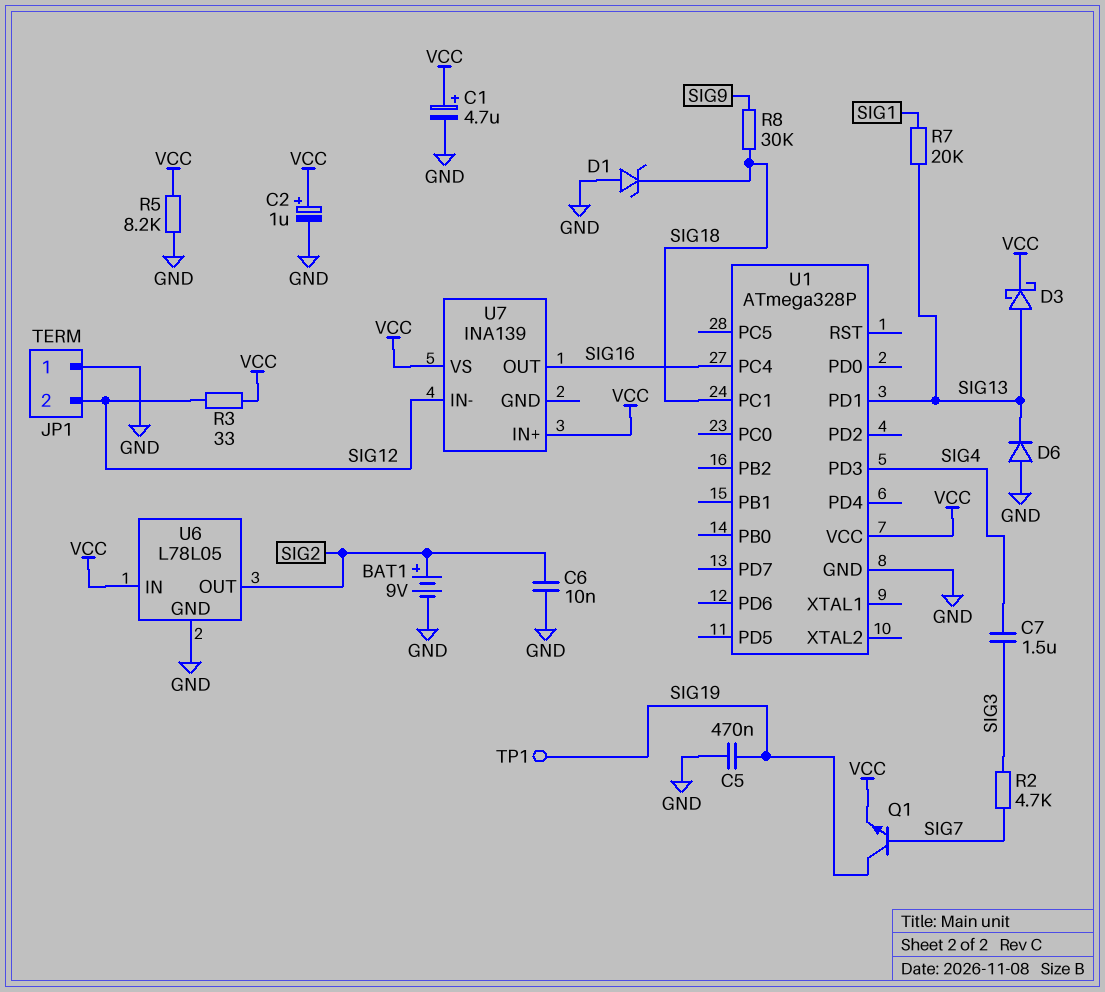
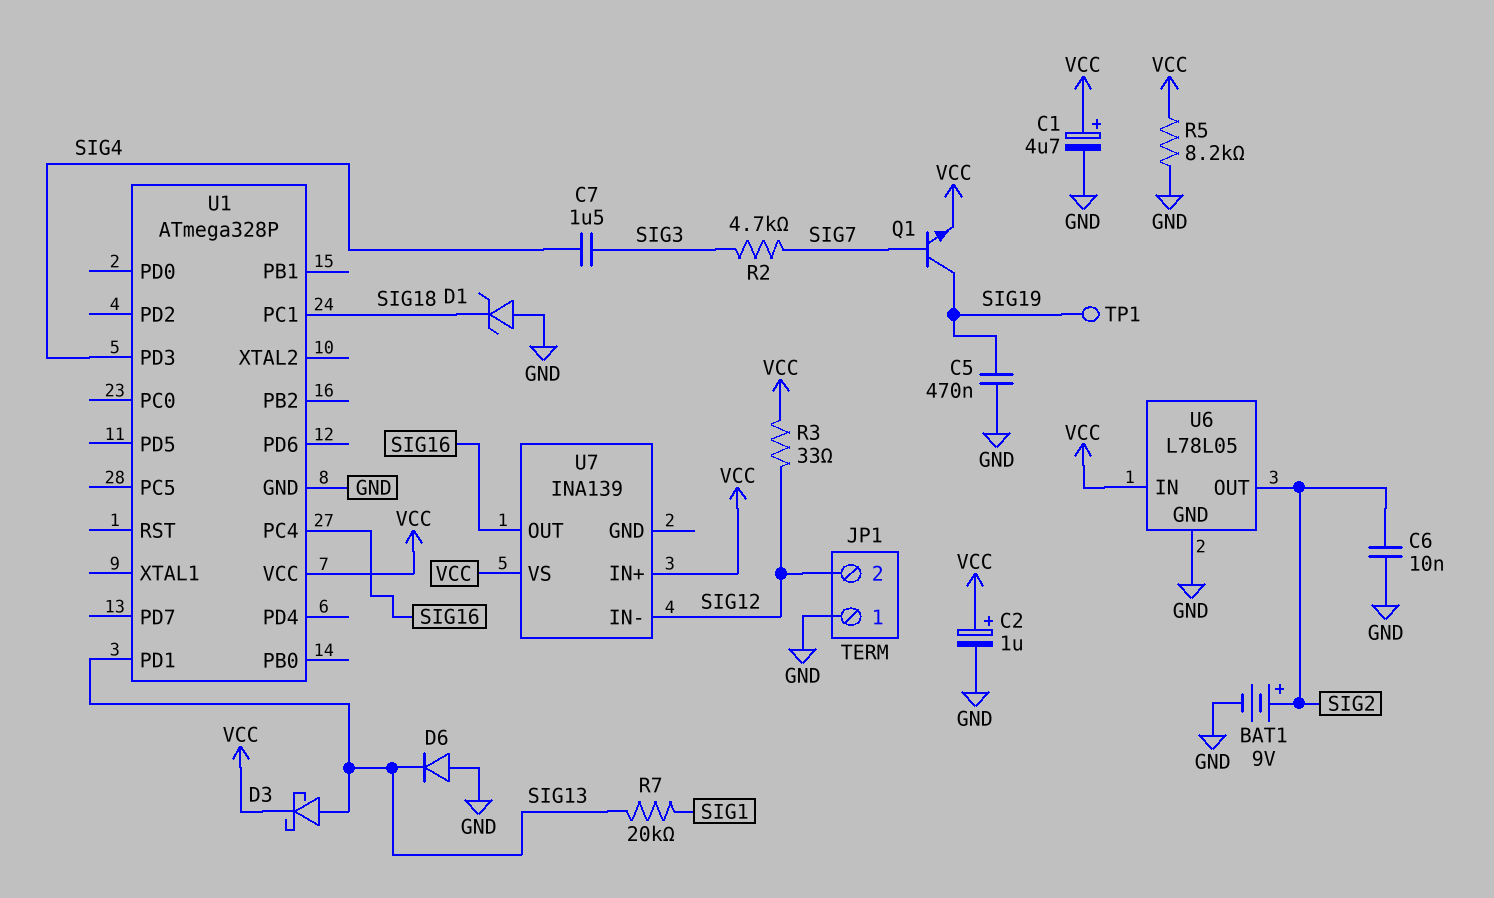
R8: 30k (SIG9, SIG18) -> none

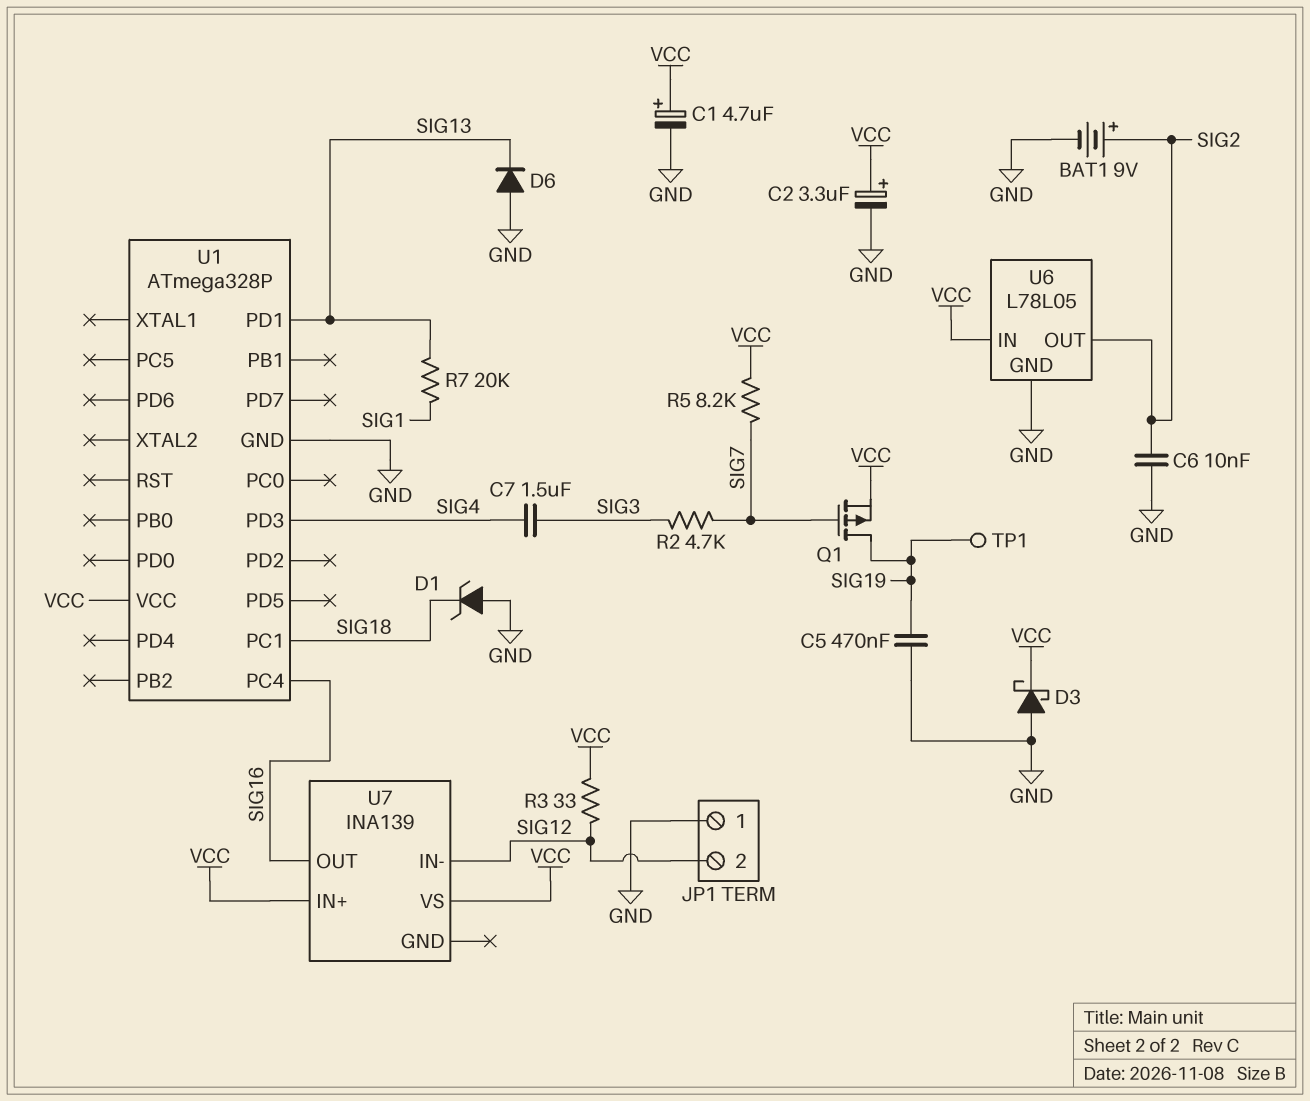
C2: 1uF (plus VCC, minus GND) -> 3.3uF (plus VCC, minus GND)
D3: schottky (A SIG13, K VCC) -> schottky (A GND, K VCC)
Q1: NPN (B SIG7, C SIG19, E VCC) -> PMOS (G SIG7, D SIG19, S VCC)
R5: 8.2k (GND, VCC) -> 8.2k (SIG7, VCC)

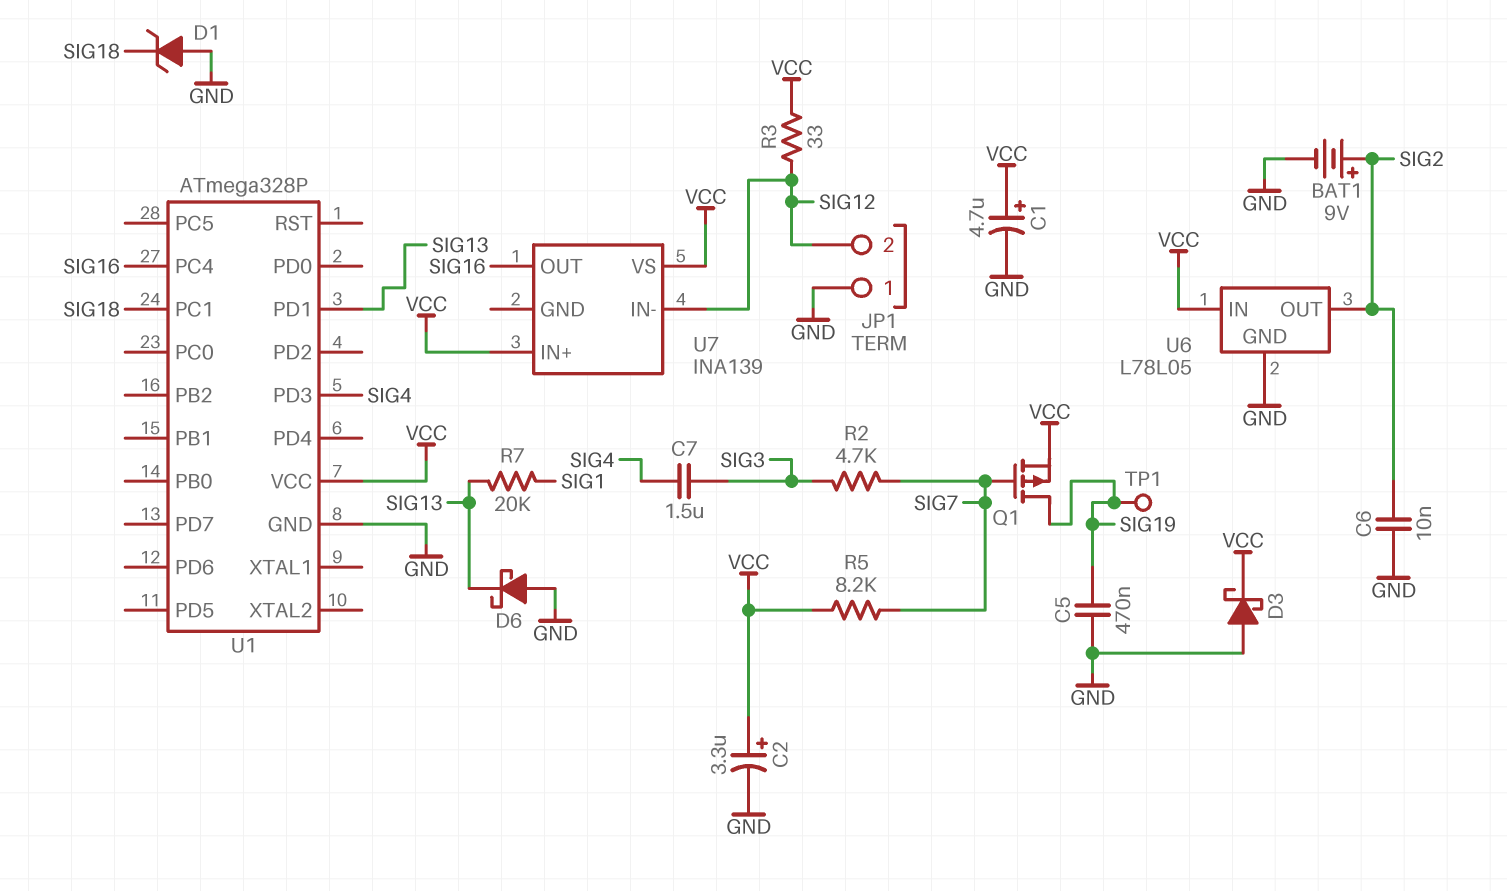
D6: diode (A GND, K SIG13) -> schottky (A GND, K SIG13)

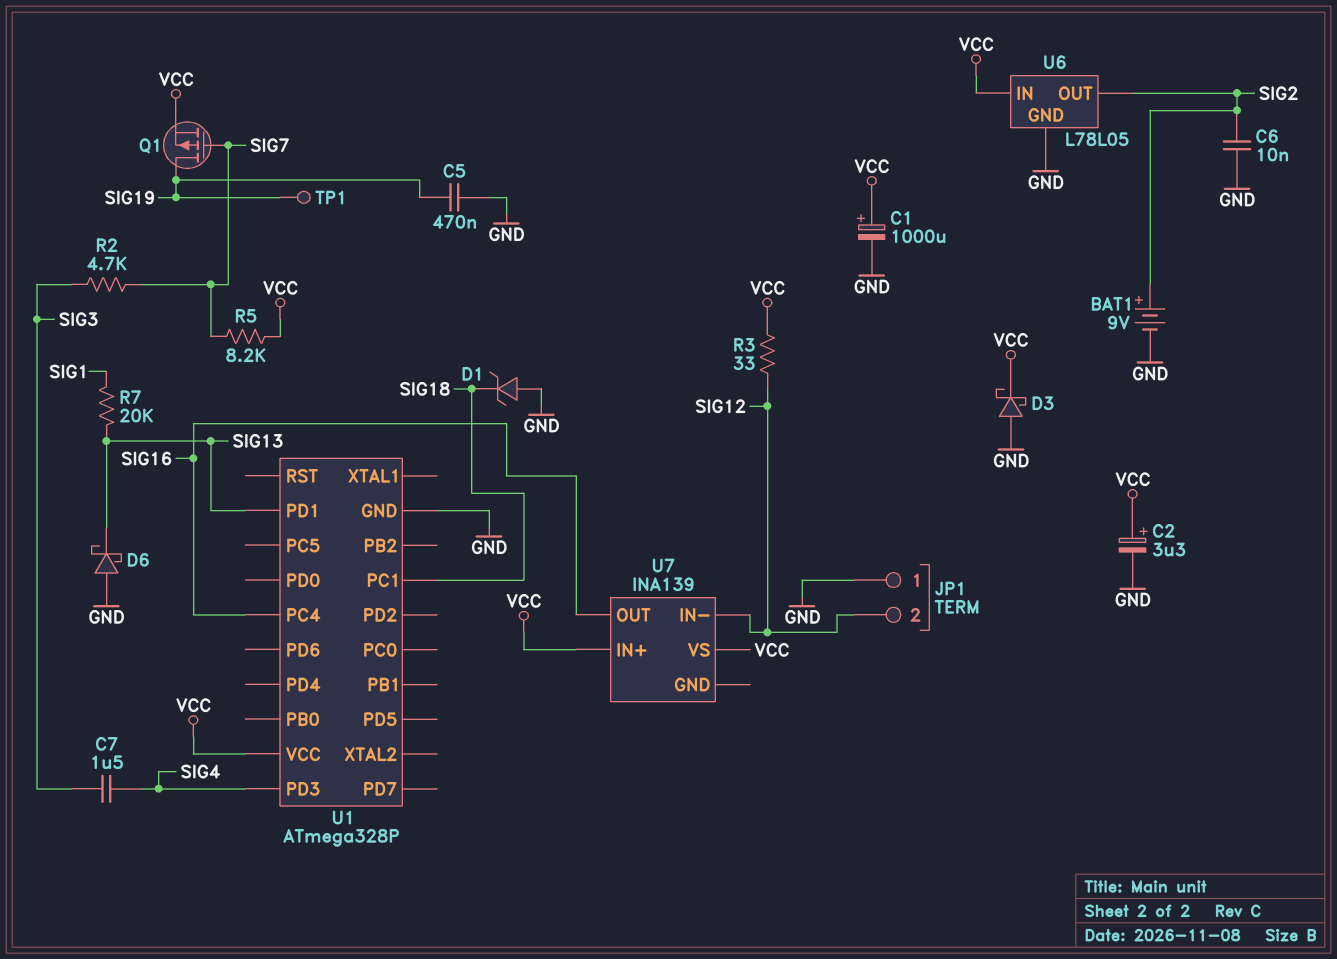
C1: 4.7uF (plus VCC, minus GND) -> 1000uF (plus VCC, minus GND)

